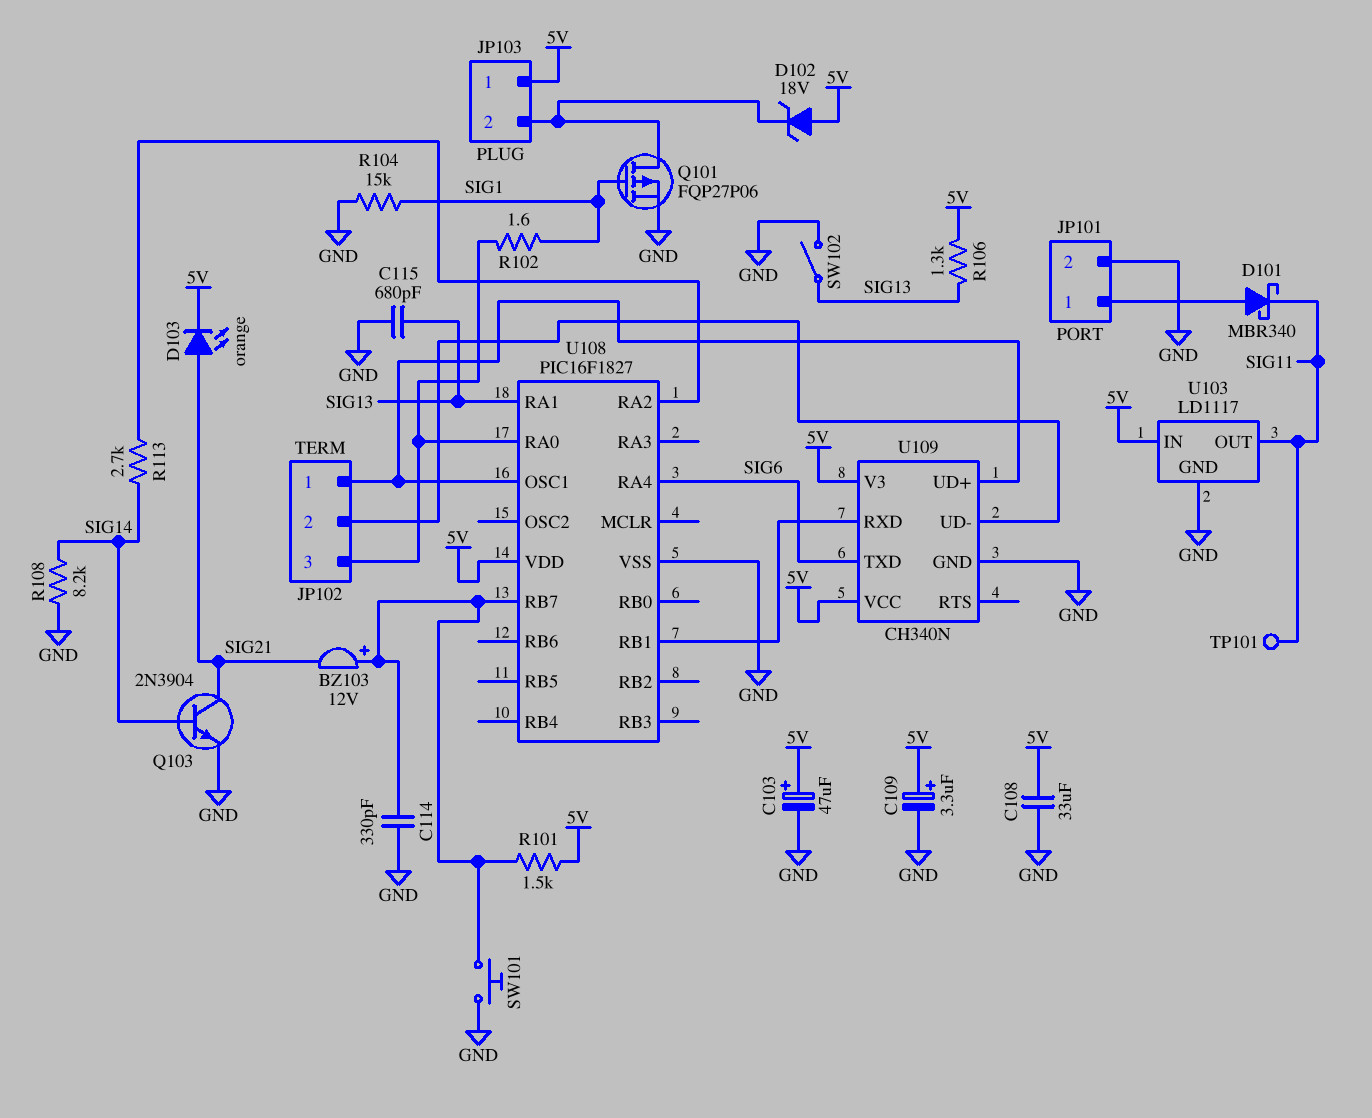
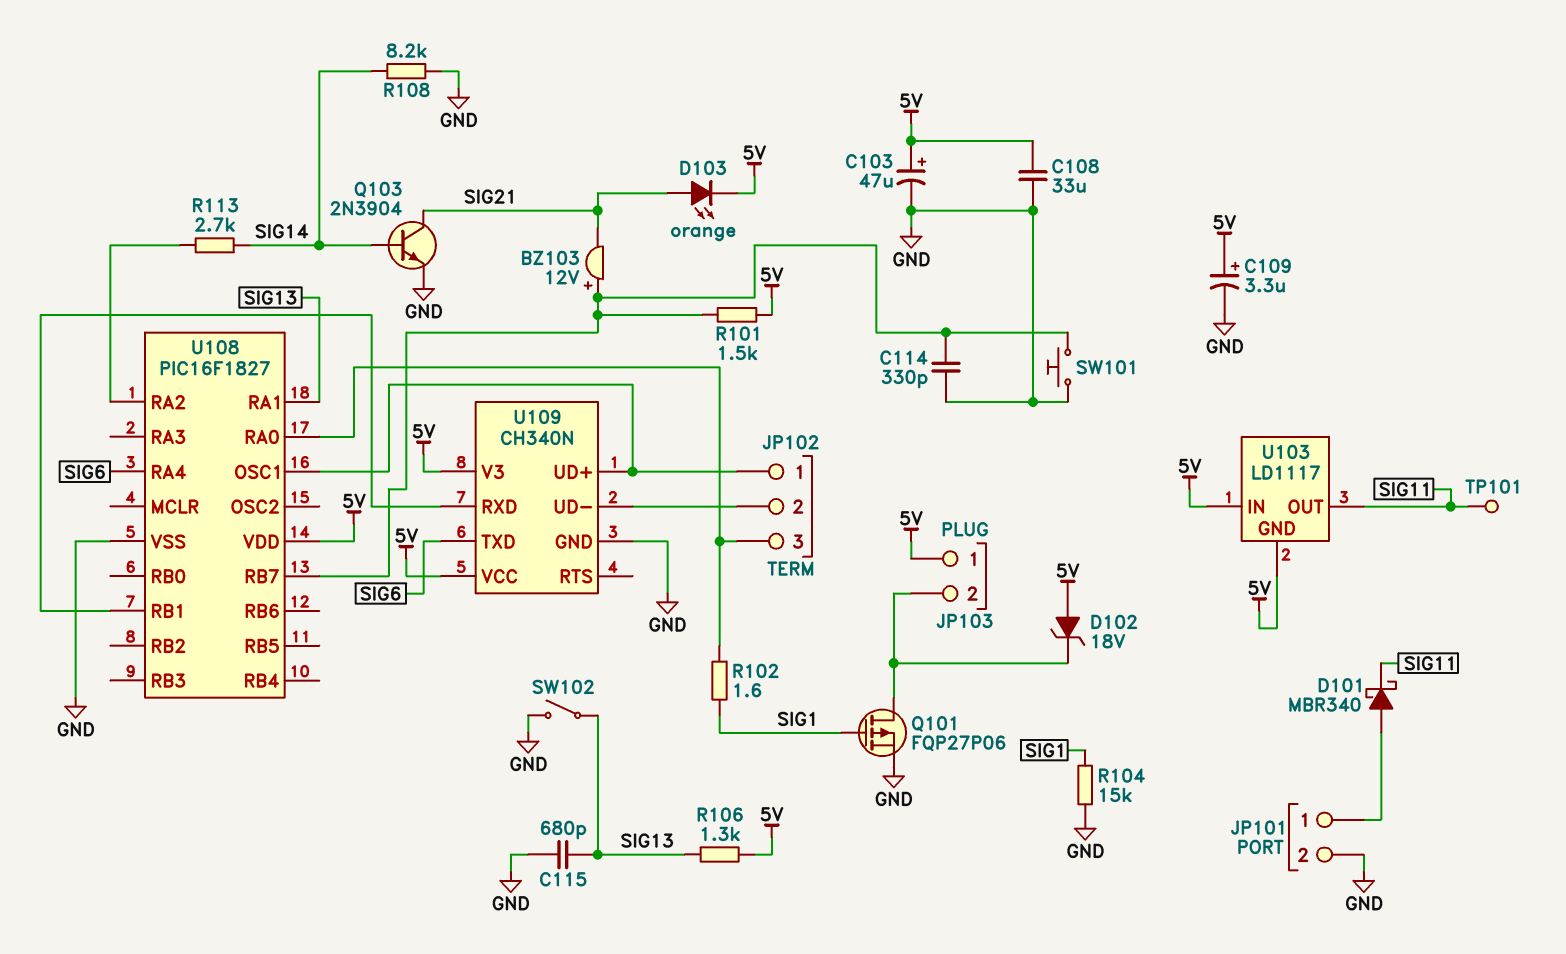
U103 pin GND: GND -> 5V

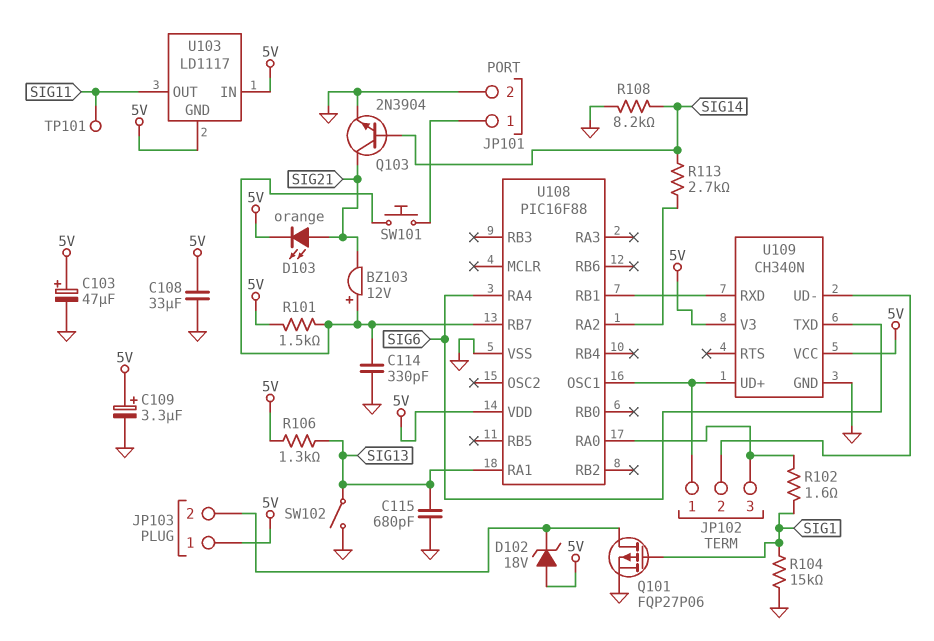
D101: schottky MBR340 (A JP101/1, K SIG11) -> none
SW101: button (GND, U108/RB7) -> button (JP101/1, U108/RB7)
U108: PIC16F1827 -> PIC16F88

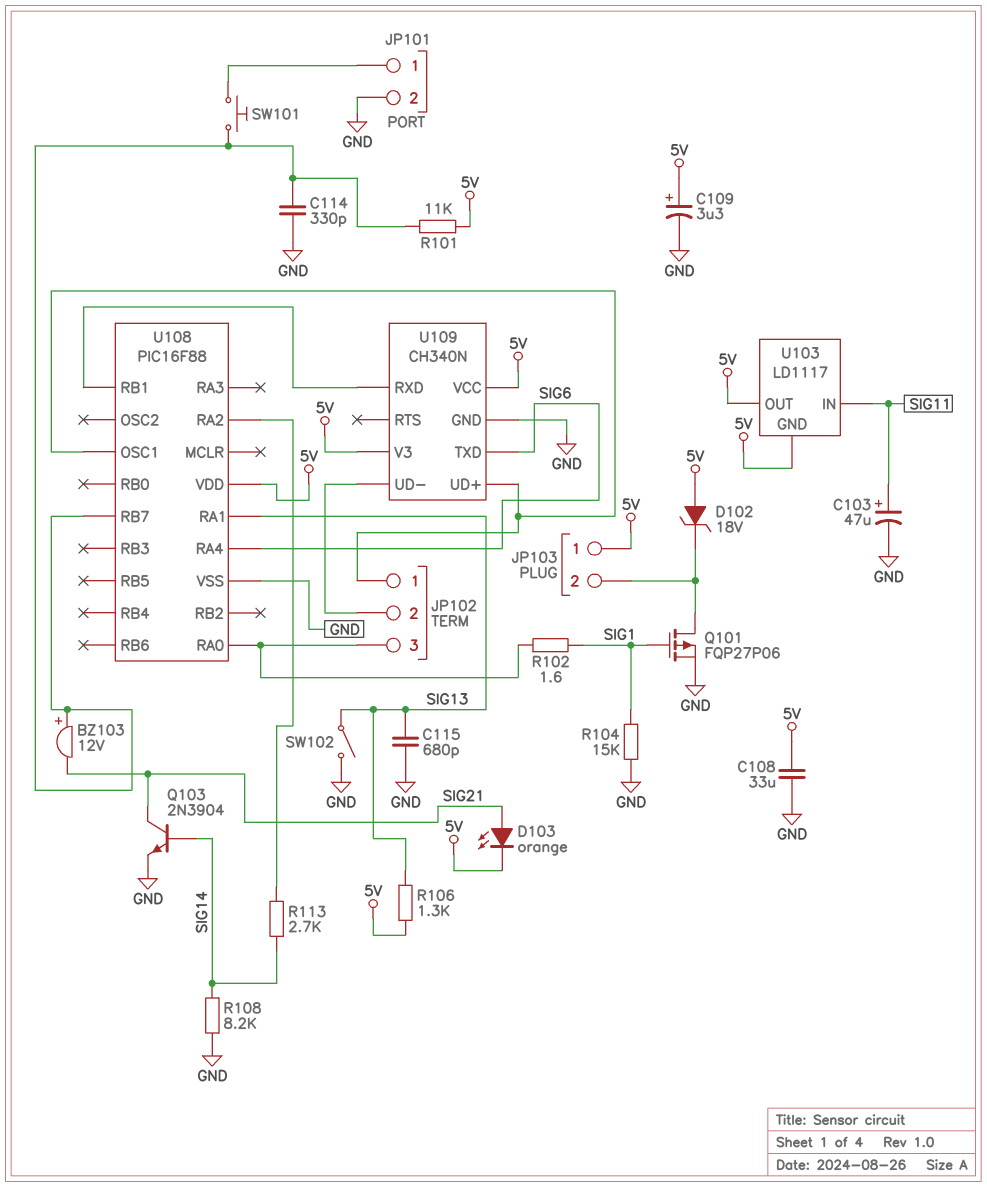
C103: 47uF (plus 5V, minus GND) -> 47uF (plus SIG11, minus GND)
R101: 1.5k (5V, U108/RB7) -> 11k (5V, U108/RB7)
TP101: test point (SIG11) -> none
U103 pin IN: 5V -> SIG11
U103 pin OUT: SIG11 -> 5V

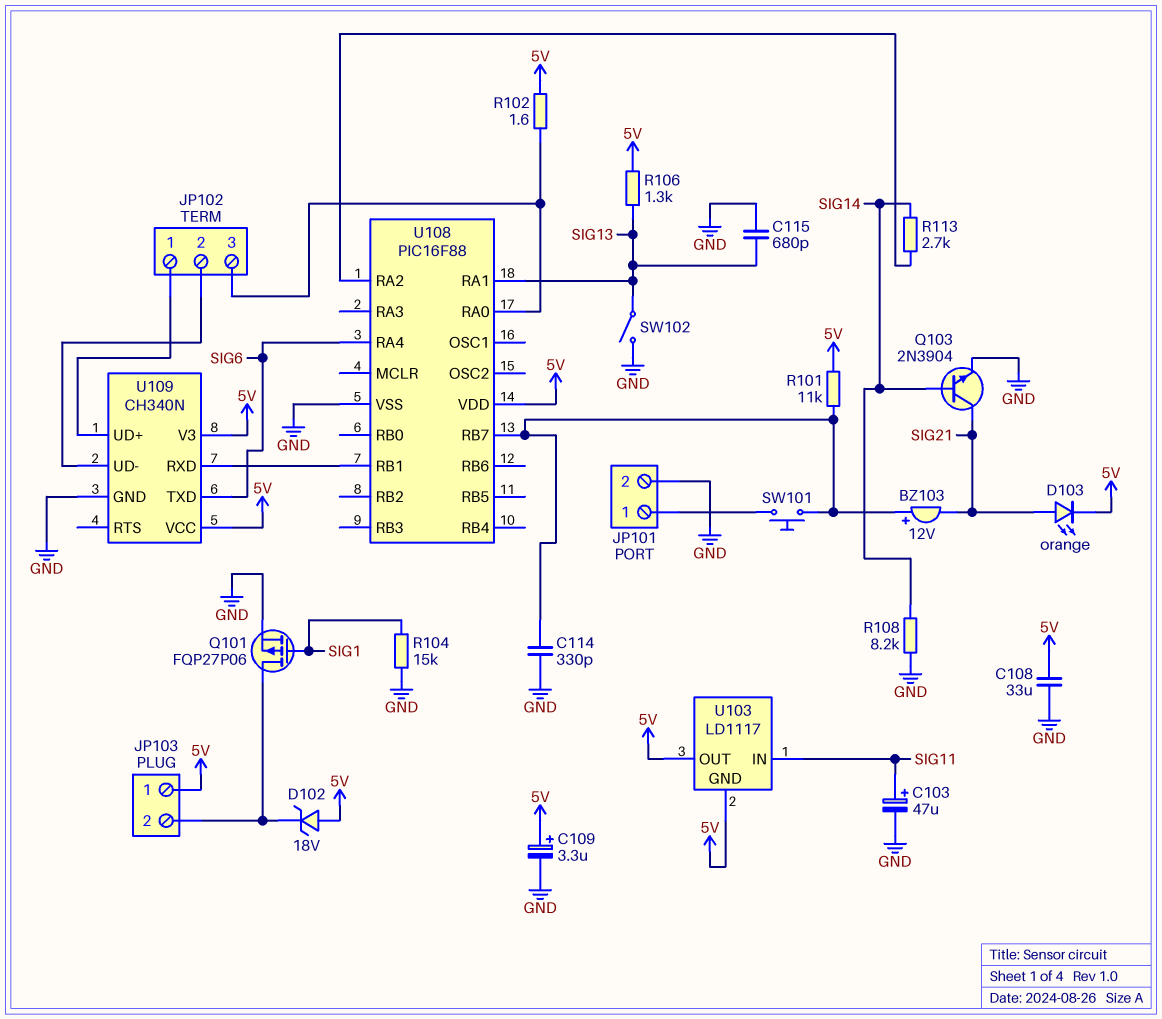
R102: 1.6 (JP102/3, SIG1) -> 1.6 (5V, JP102/3)
U108 pin OSC1: JP102/1 -> none

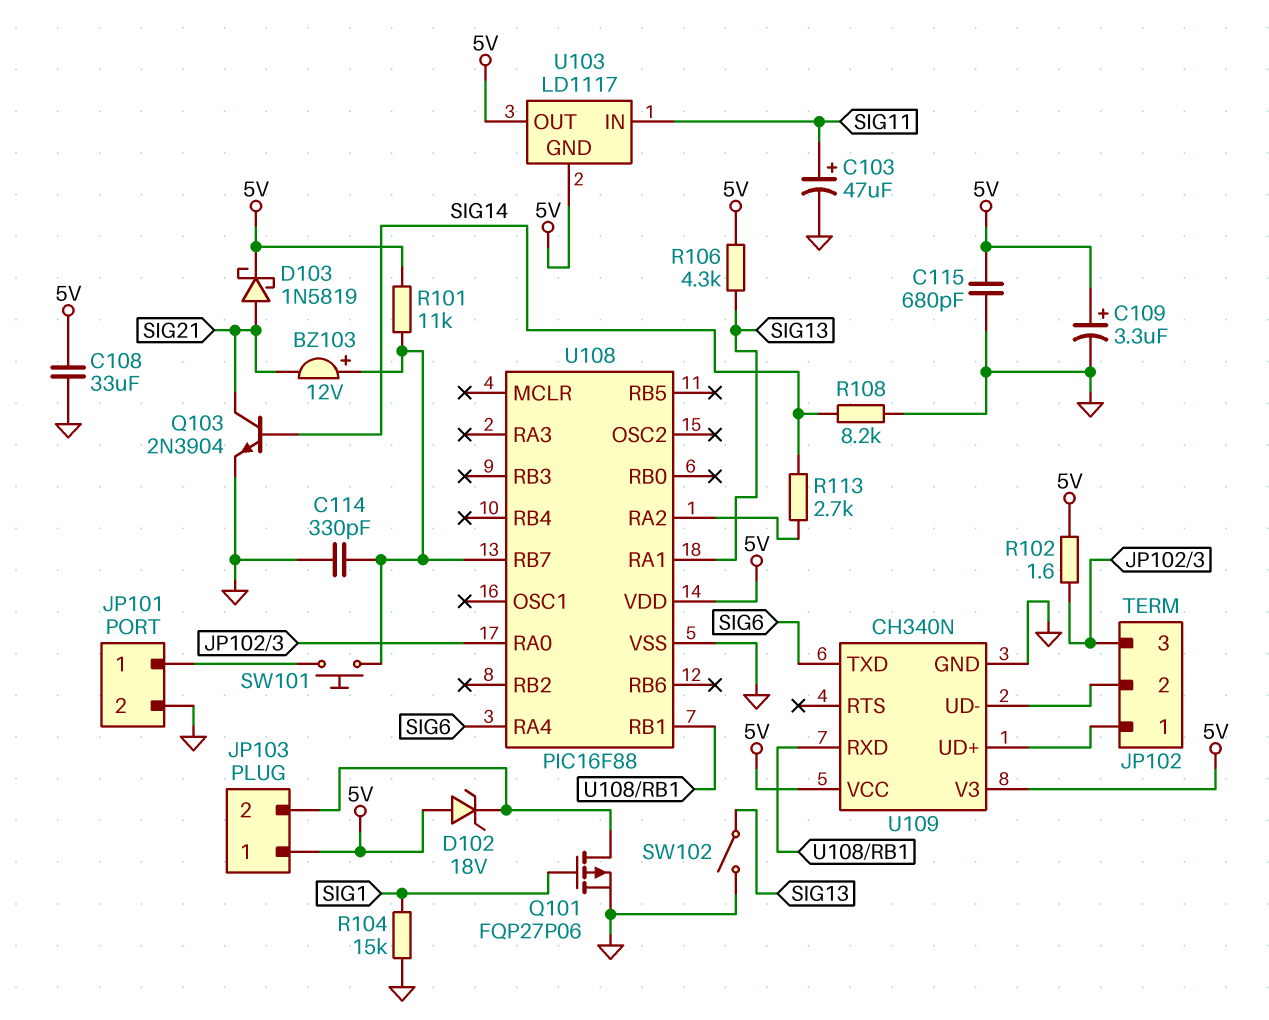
C115: 680pF (GND, SIG13) -> 680pF (5V, GND)
D103: LED orange (A SIG21, K 5V) -> schottky 1N5819 (A SIG21, K 5V)
R106: 1.3k (5V, SIG13) -> 4.3k (5V, SIG13)

